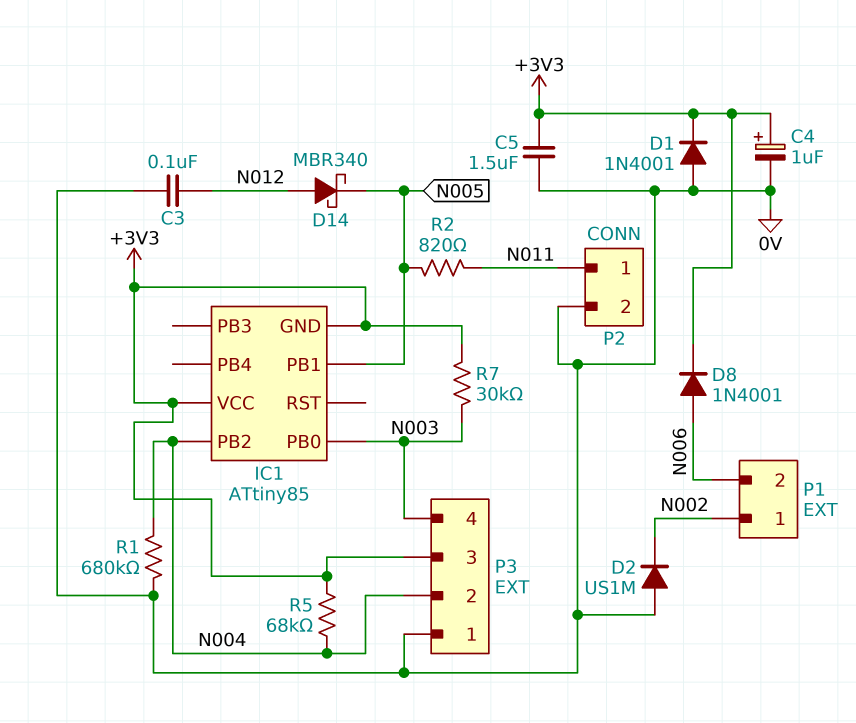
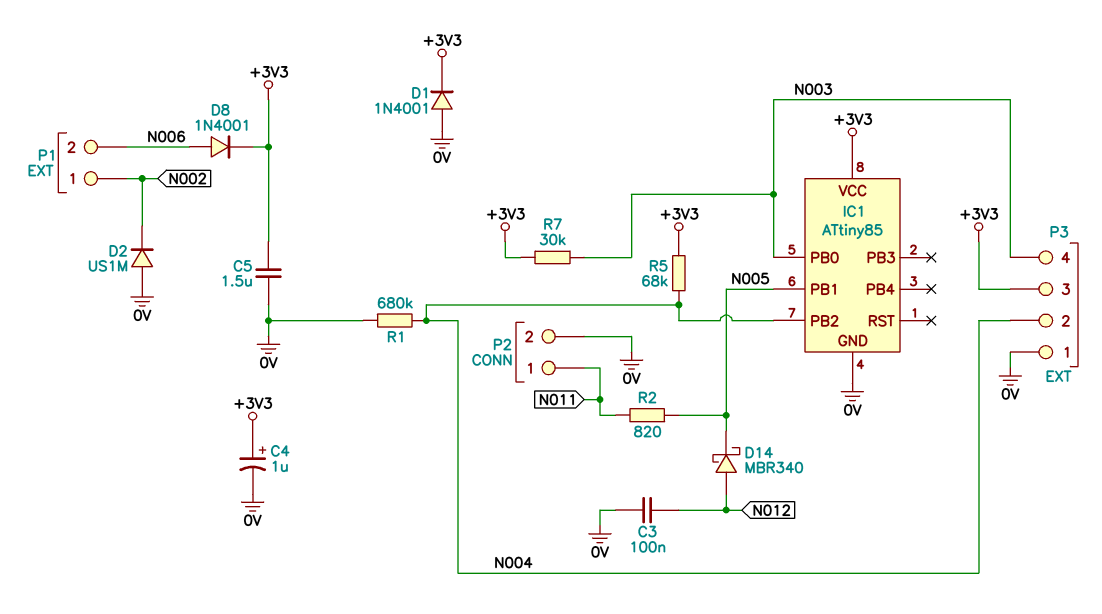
IC1 pin GND: +3V3 -> 0V

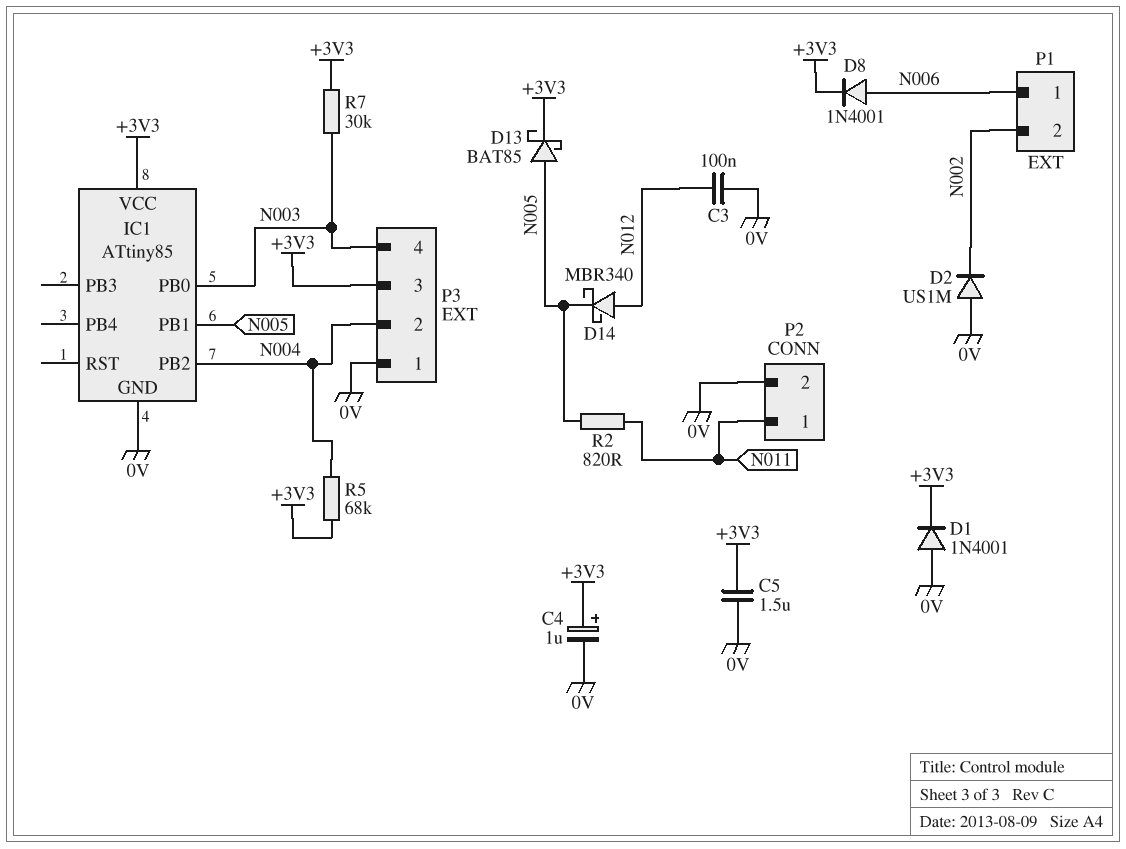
D13: none -> schottky BAT85 (A N005, K +3V3)
P1 pin 1: N002 -> N006
P1 pin 2: N006 -> N002
R1: 680k (0V, N004) -> none

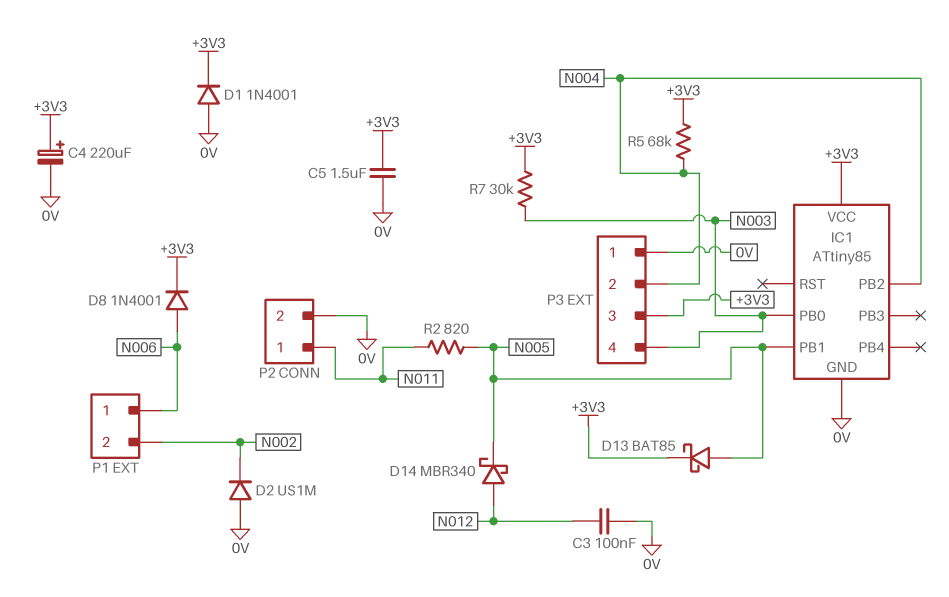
C4: 1uF (plus +3V3, minus 0V) -> 220uF (plus +3V3, minus 0V)

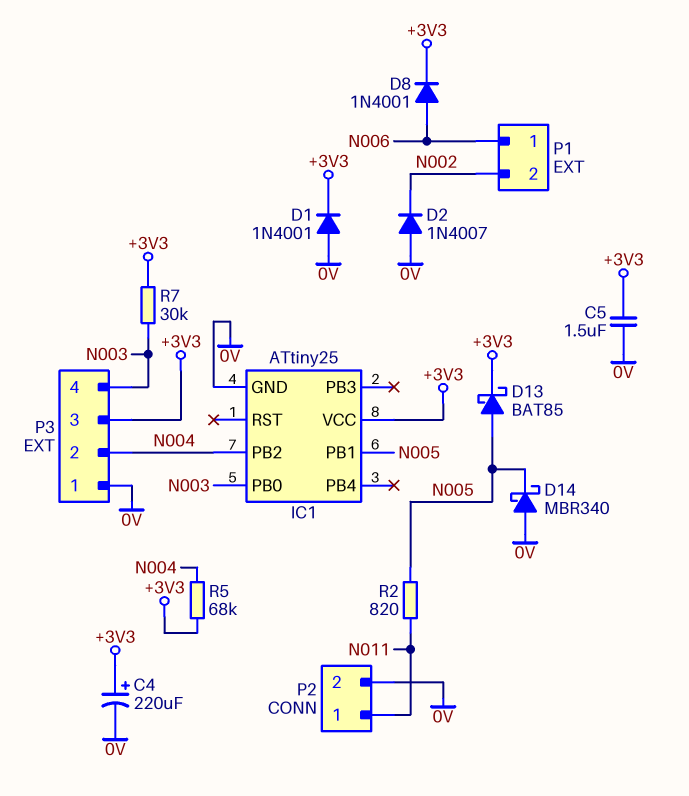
C3: 100nF (0V, N012) -> none
D2: diode US1M (A 0V, K N002) -> diode 1N4007 (A 0V, K N002)
D14: schottky MBR340 (A N012, K N005) -> schottky MBR340 (A 0V, K N005)
IC1: ATtiny85 -> ATtiny25

